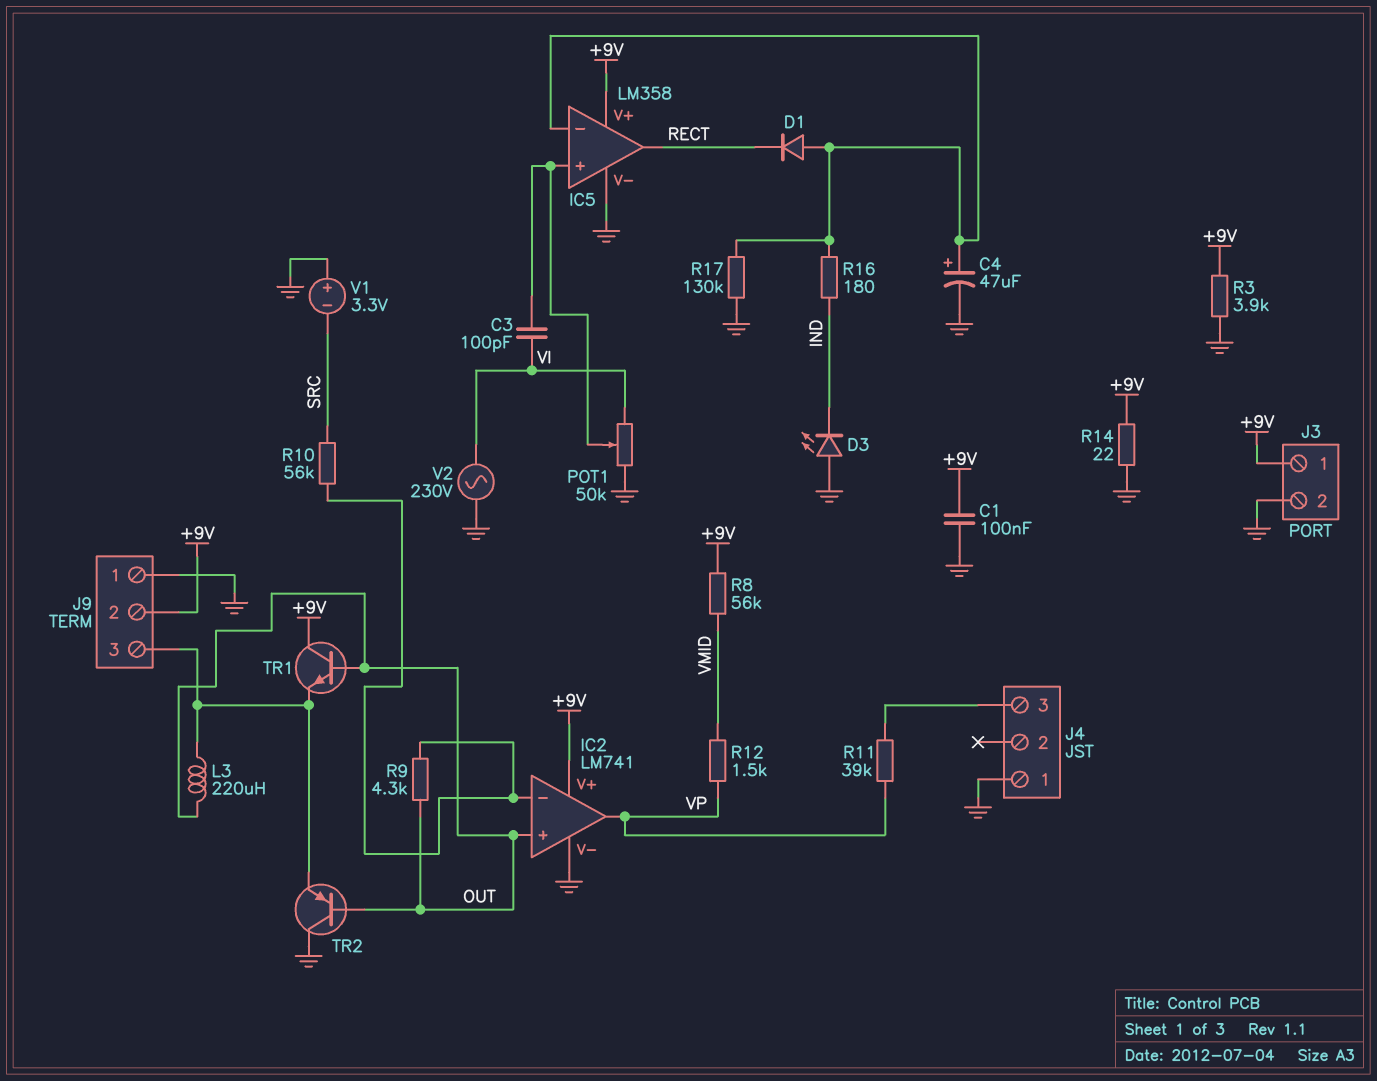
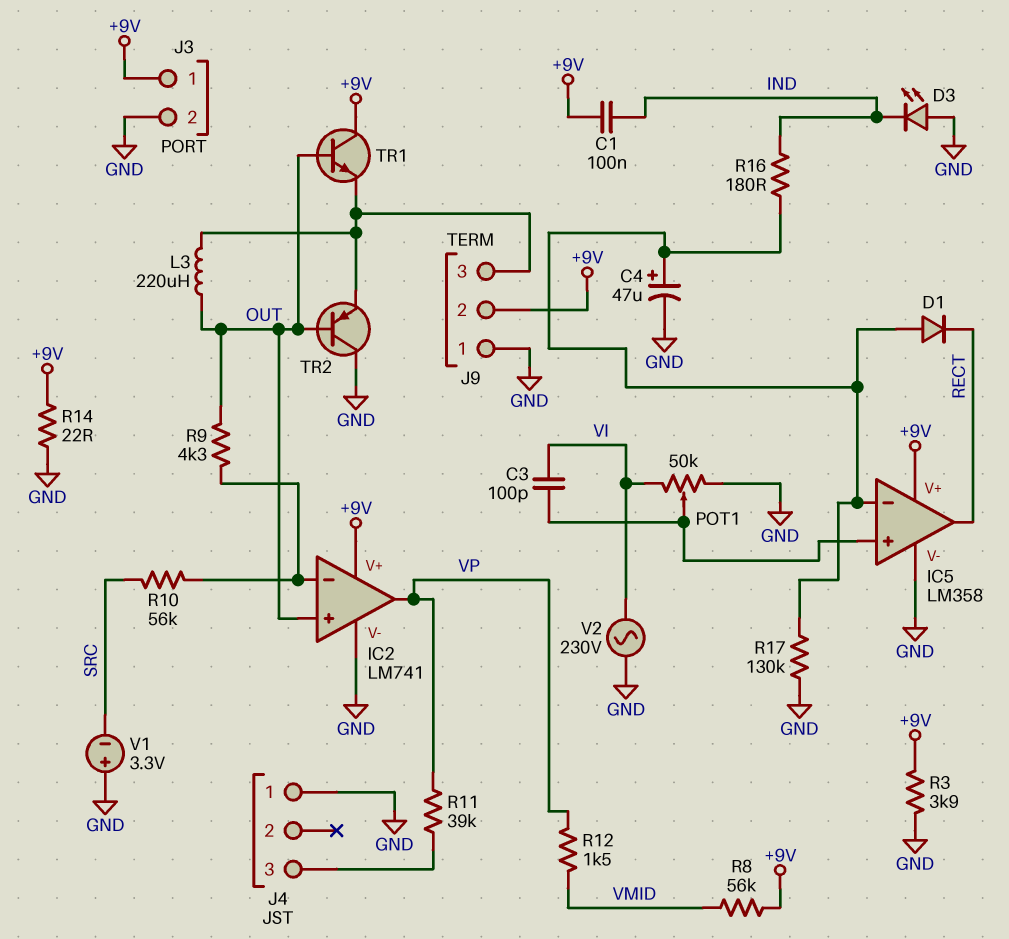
C1: 100nF (+9V, GND) -> 100nF (+9V, IND)

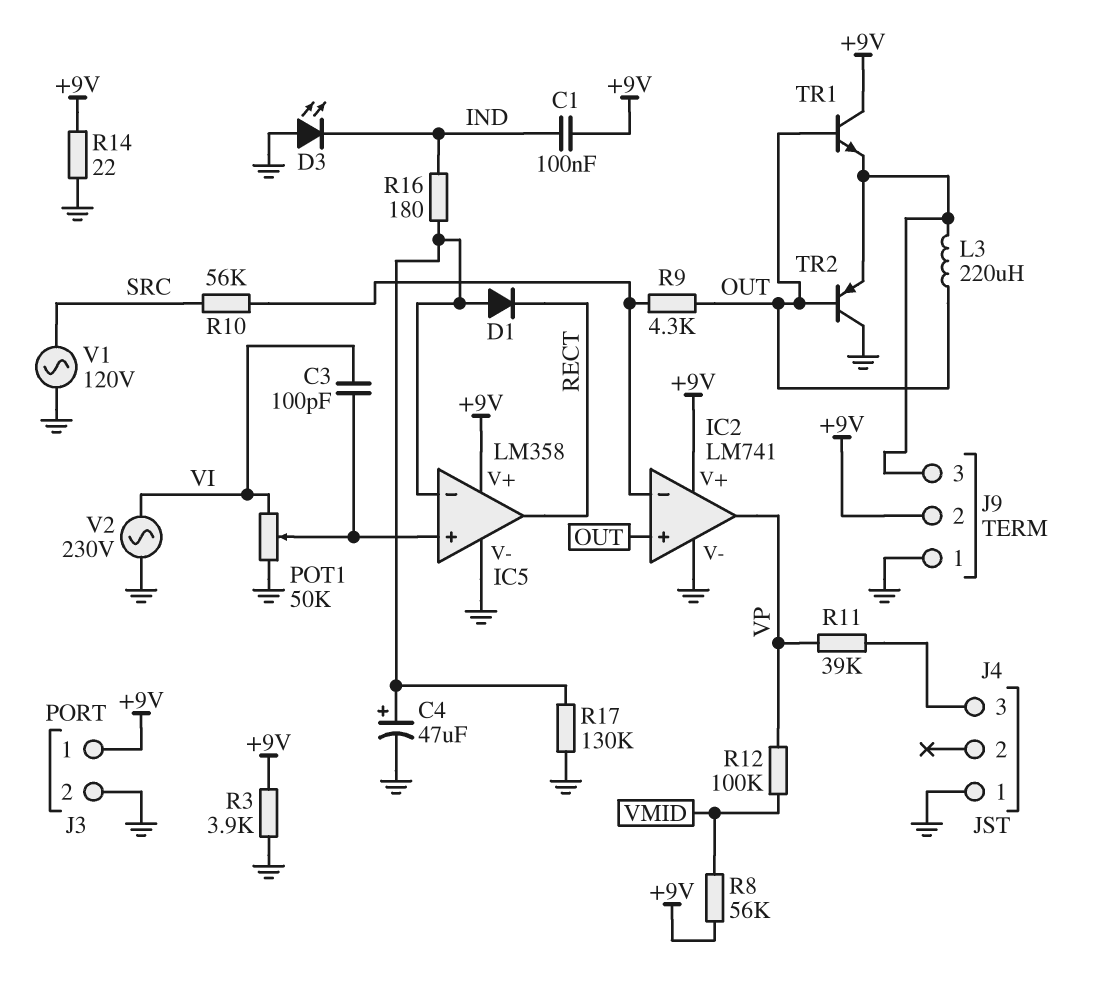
R12: 1.5k (VMID, VP) -> 100k (VMID, VP)
V1: 3.3V (plus GND, minus SRC) -> AC 120V (GND, SRC)

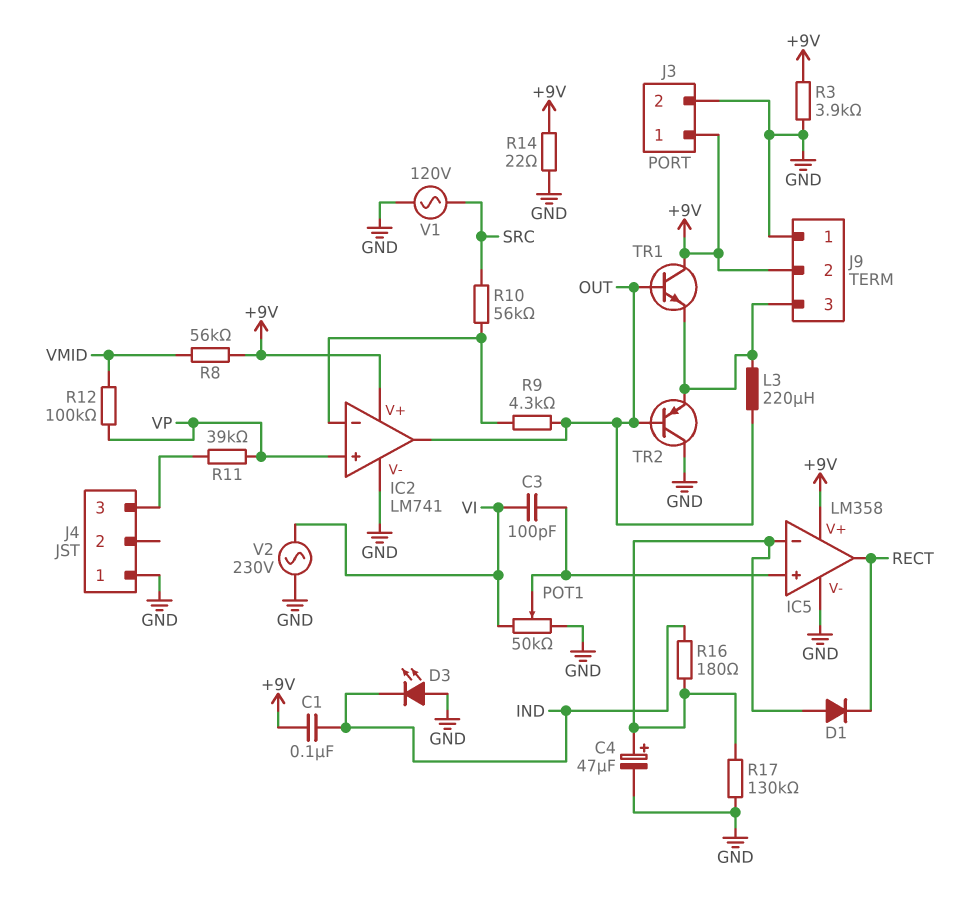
IC2 pin in+: OUT -> VP
IC2 pin out: VP -> OUT

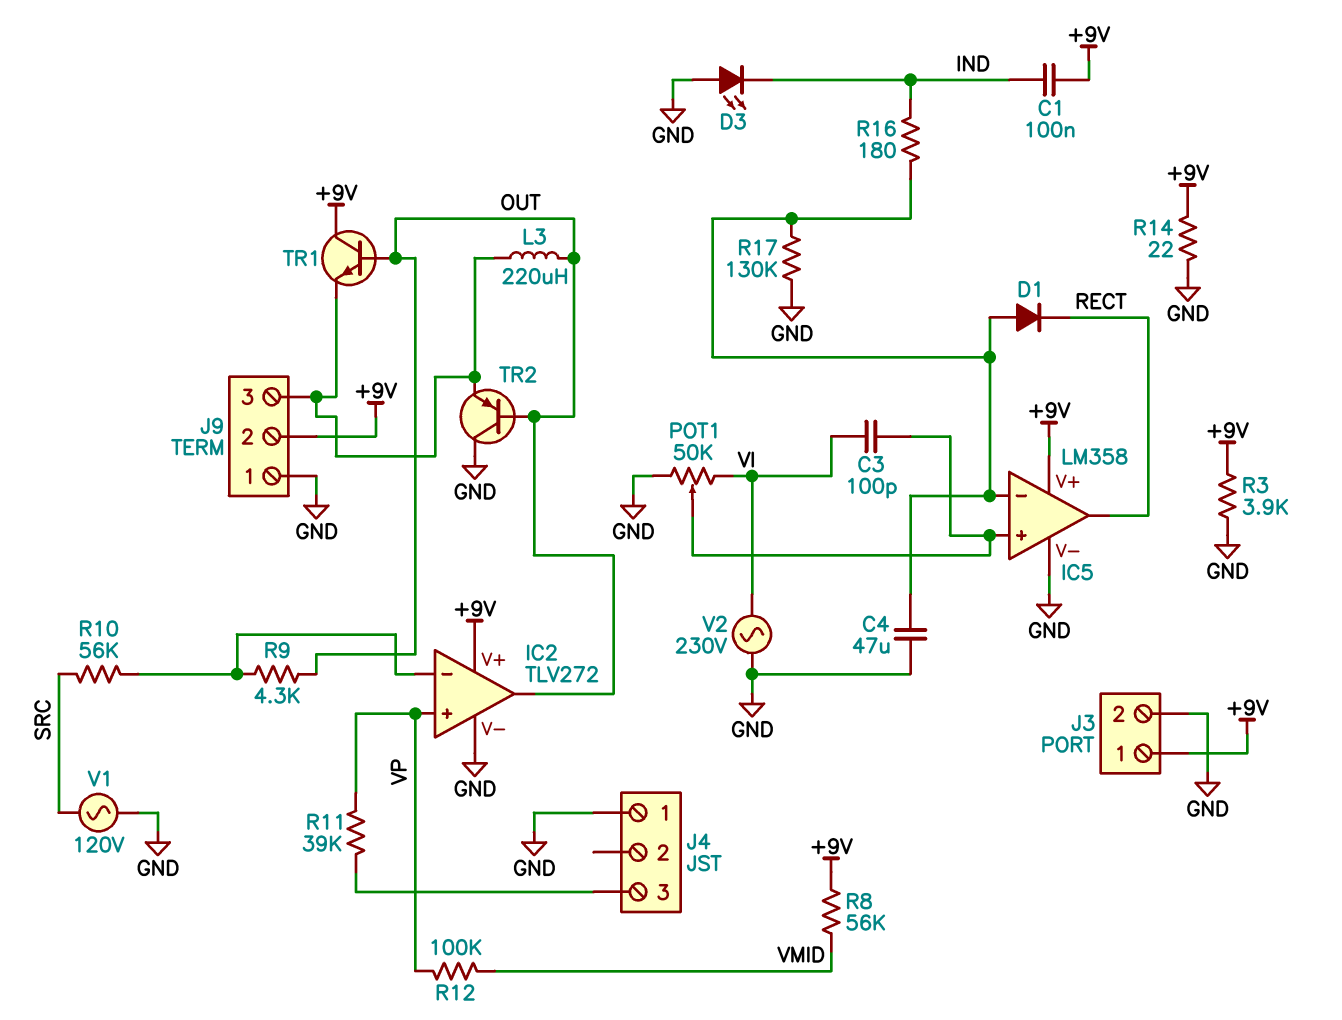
C4: 47uF (plus IC5/in-, minus GND) -> 47uF (GND, IC5/in-)
IC2: LM741 -> TLV272

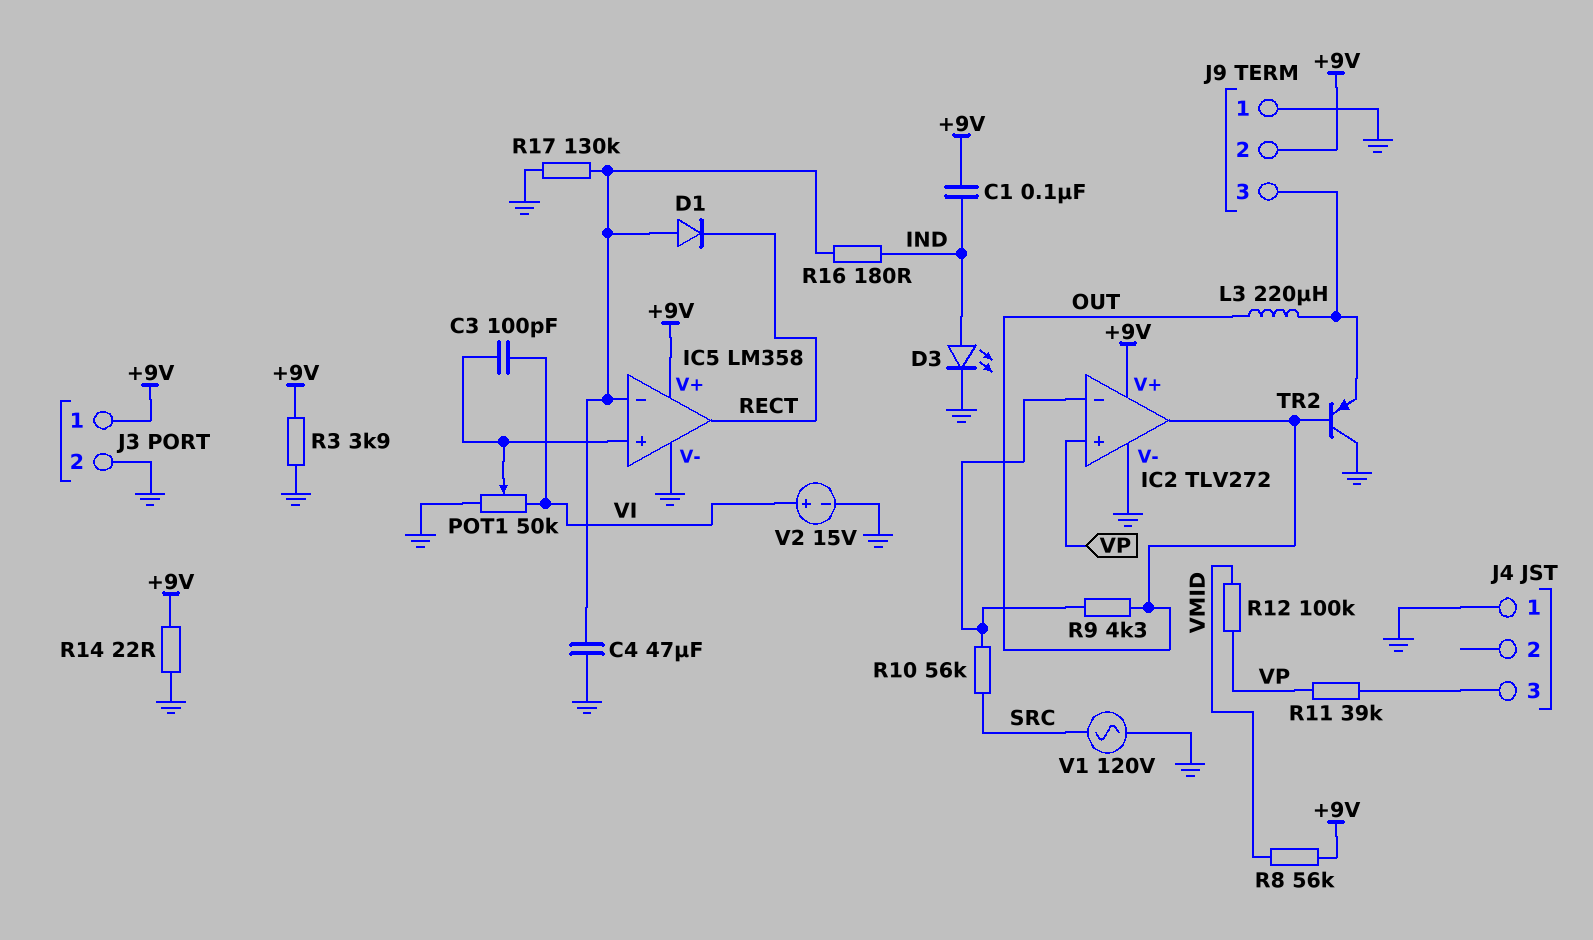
D3: LED (A GND, K IND) -> LED (A IND, K GND)
TR1: NPN (B OUT, C +9V, E J9/3) -> none
V2: AC 230V (GND, VI) -> 15V (plus VI, minus GND)

